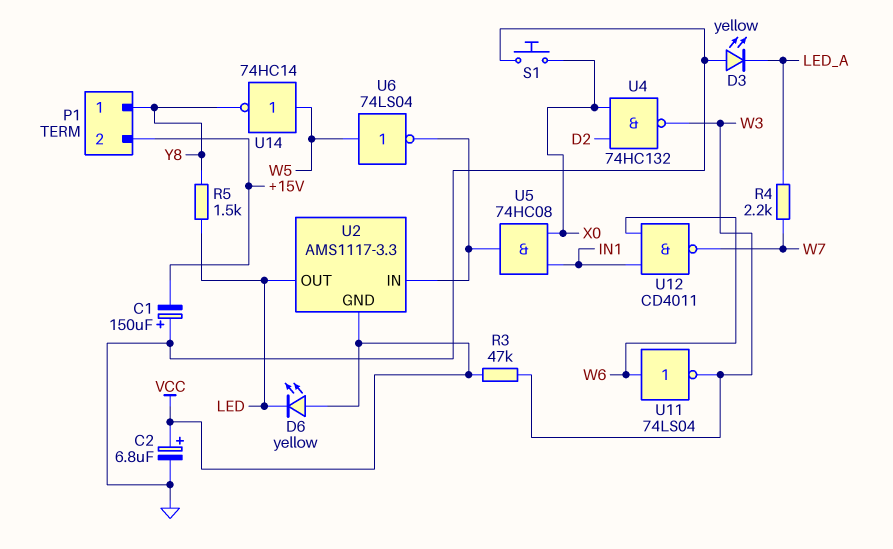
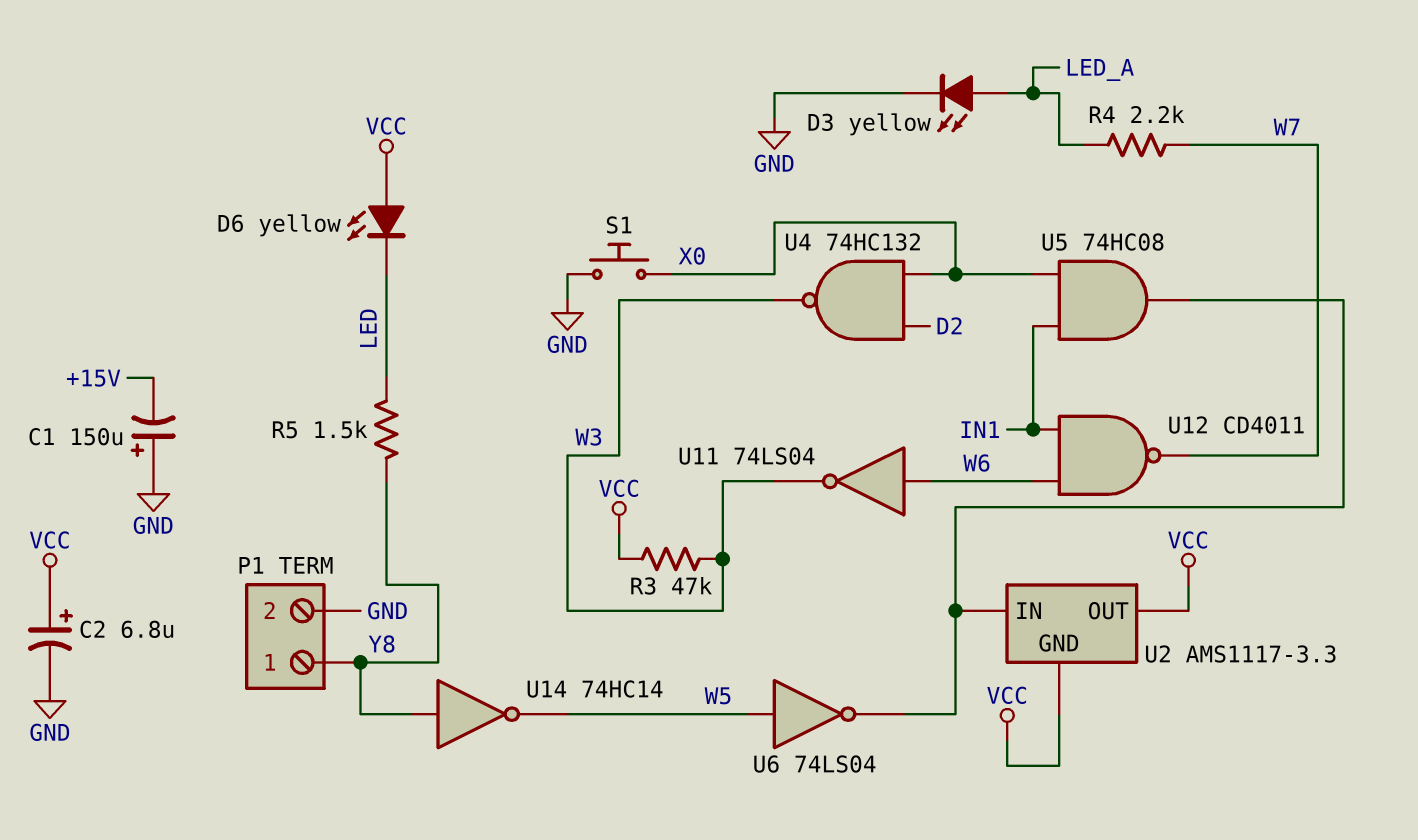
D3: LED yellow (A GND, K LED_A) -> LED yellow (A LED_A, K GND)
P1 pin 2: +15V -> GND
U2 pin OUT: LED -> VCC
U14: NOT 74HC14 (in W5, out Y8) -> NOT 74HC14 (in Y8, out W5)

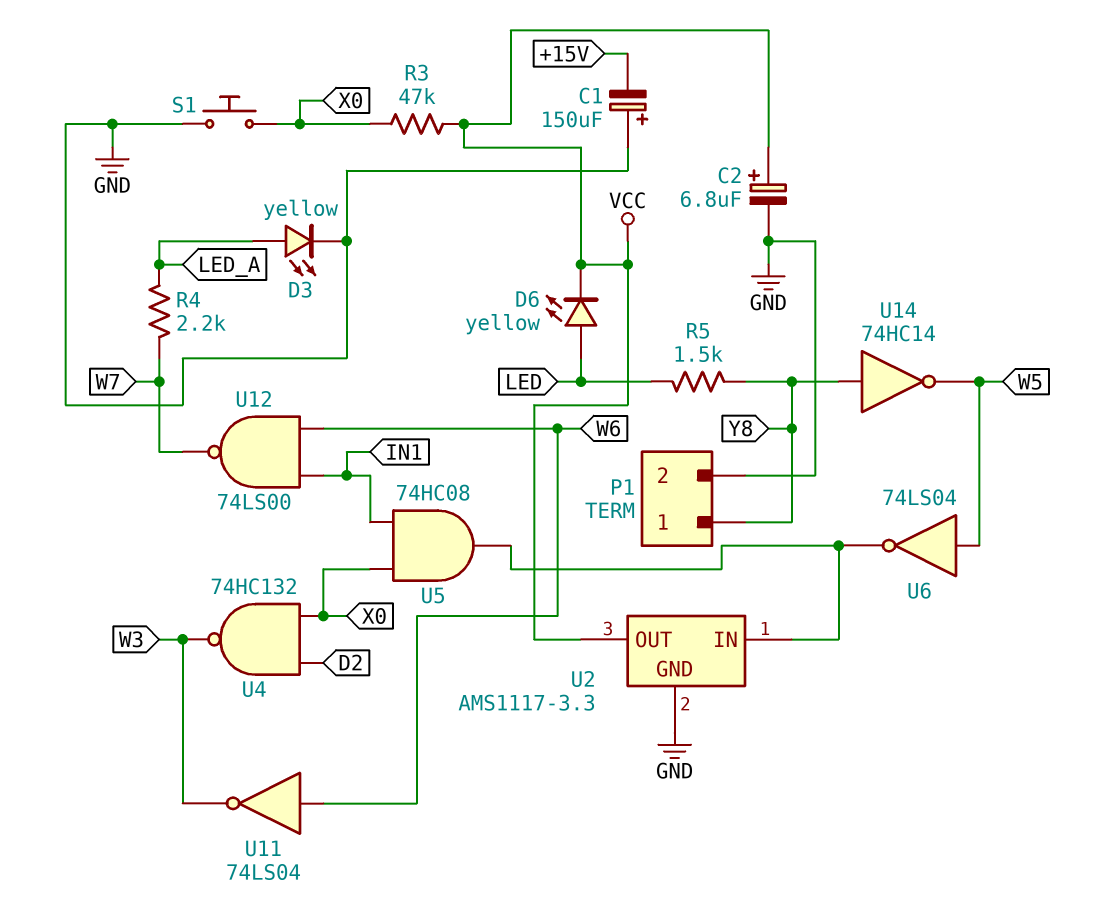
D6: LED yellow (A VCC, K LED) -> LED yellow (A LED, K VCC)
R3: 47k (VCC, W3) -> 47k (VCC, X0)
U2 pin GND: VCC -> GND
U12: NAND CD4011 (in IN1, in W6, out W7) -> NAND 74LS00 (in IN1, in W6, out W7)

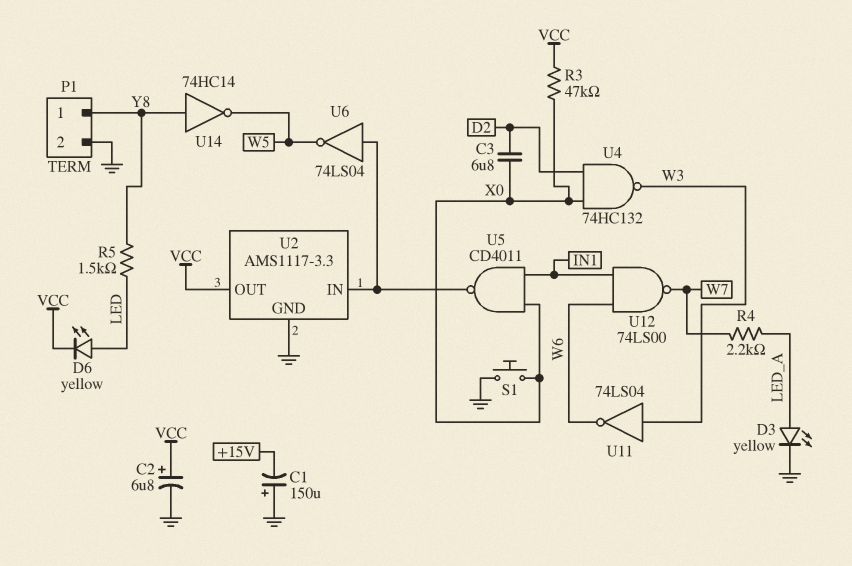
C3: none -> 6.8uF (D2, X0)
U5: AND 74HC08 (in IN1, in X0, out U2/IN) -> NAND CD4011 (in IN1, in X0, out U2/IN)
U6: NOT 74LS04 (in W5, out U2/IN) -> NOT 74LS04 (in U2/IN, out W5)
U11: NOT 74LS04 (in W6, out W3) -> NOT 74LS04 (in W3, out W6)

